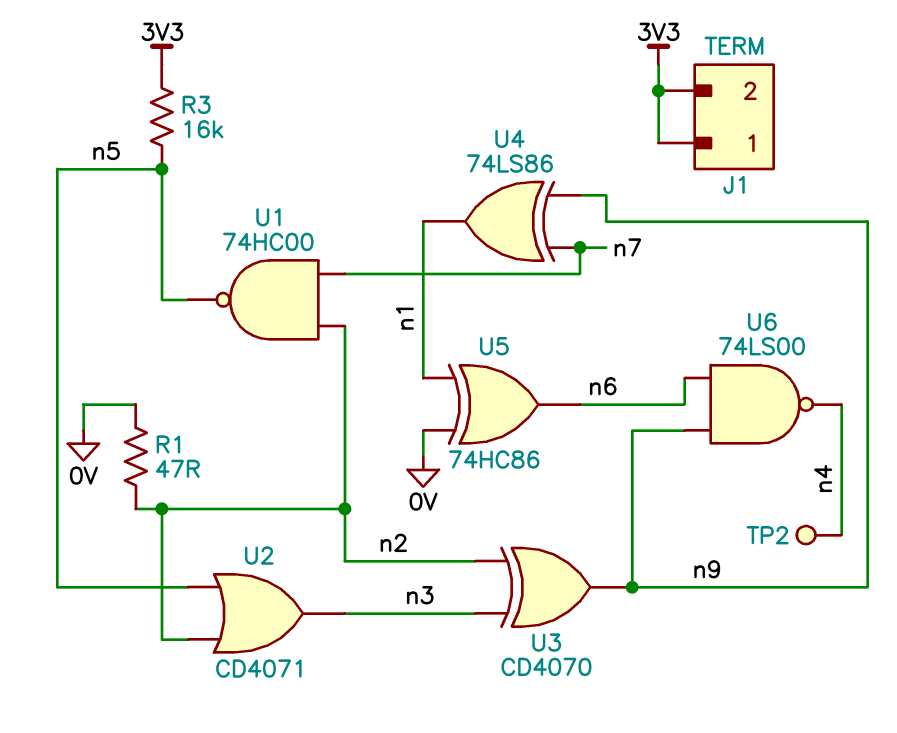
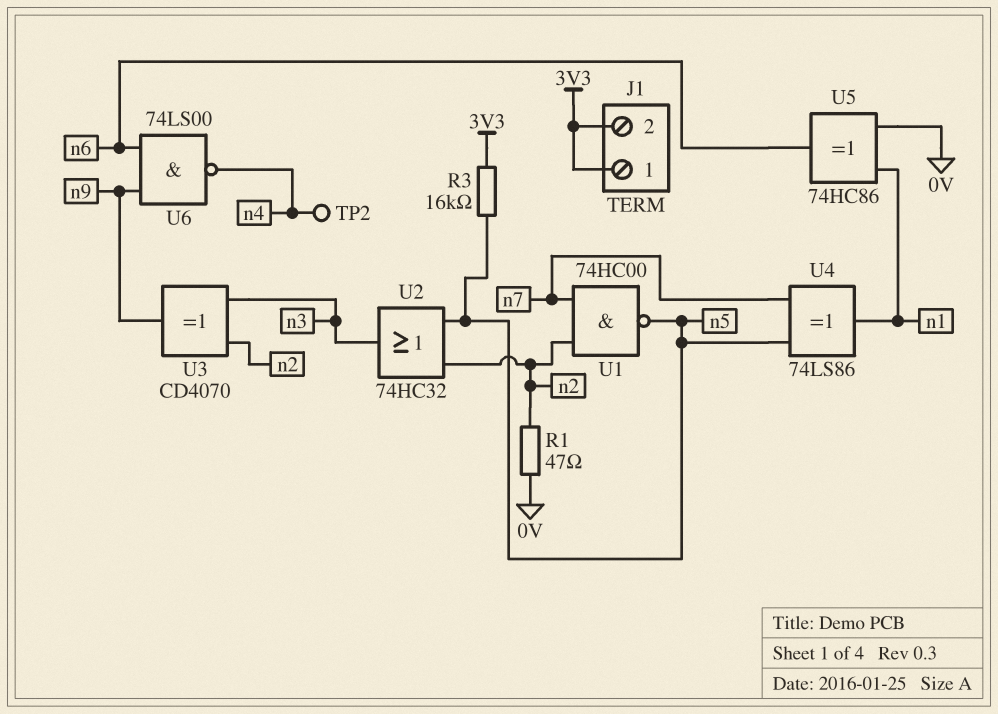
U2: OR CD4071 (in n2, in n5, out n3) -> OR 74HC32 (in n2, in n5, out n3)
U4: XOR 74LS86 (in n7, in n9, out n1) -> XOR 74LS86 (in n5, in n7, out n1)

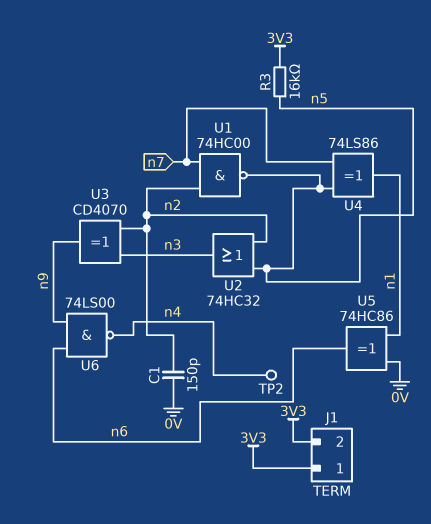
C1: none -> 150pF (0V, n2)
R1: 47 (0V, n2) -> none

